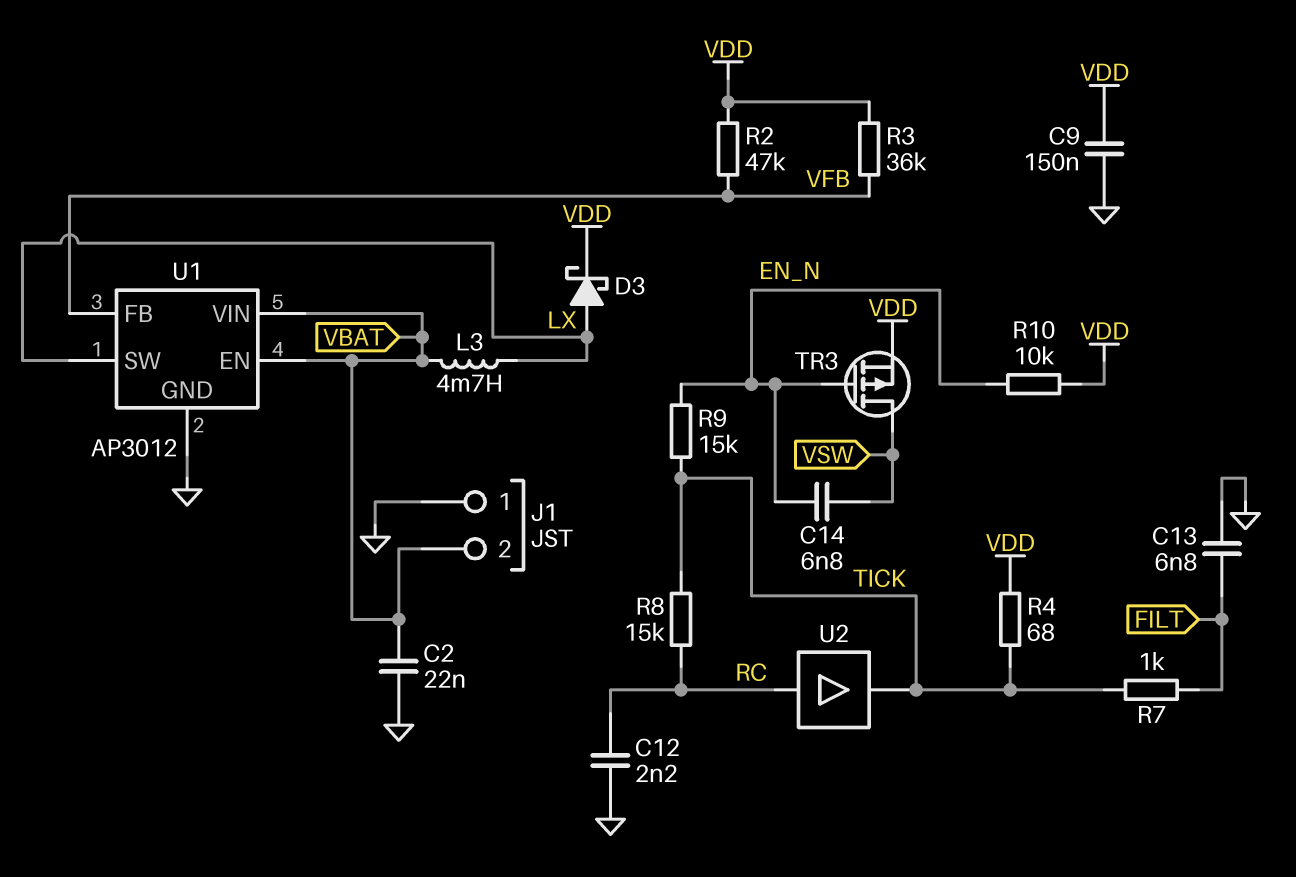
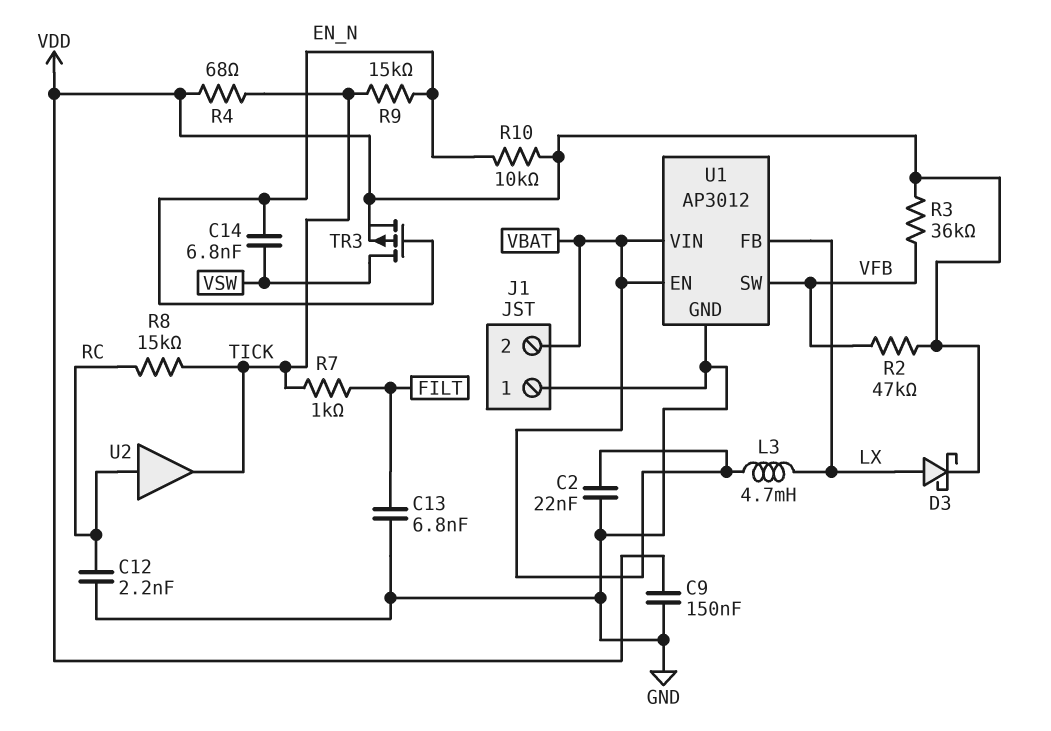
U1 pin FB: VFB -> LX
U1 pin SW: LX -> VFB

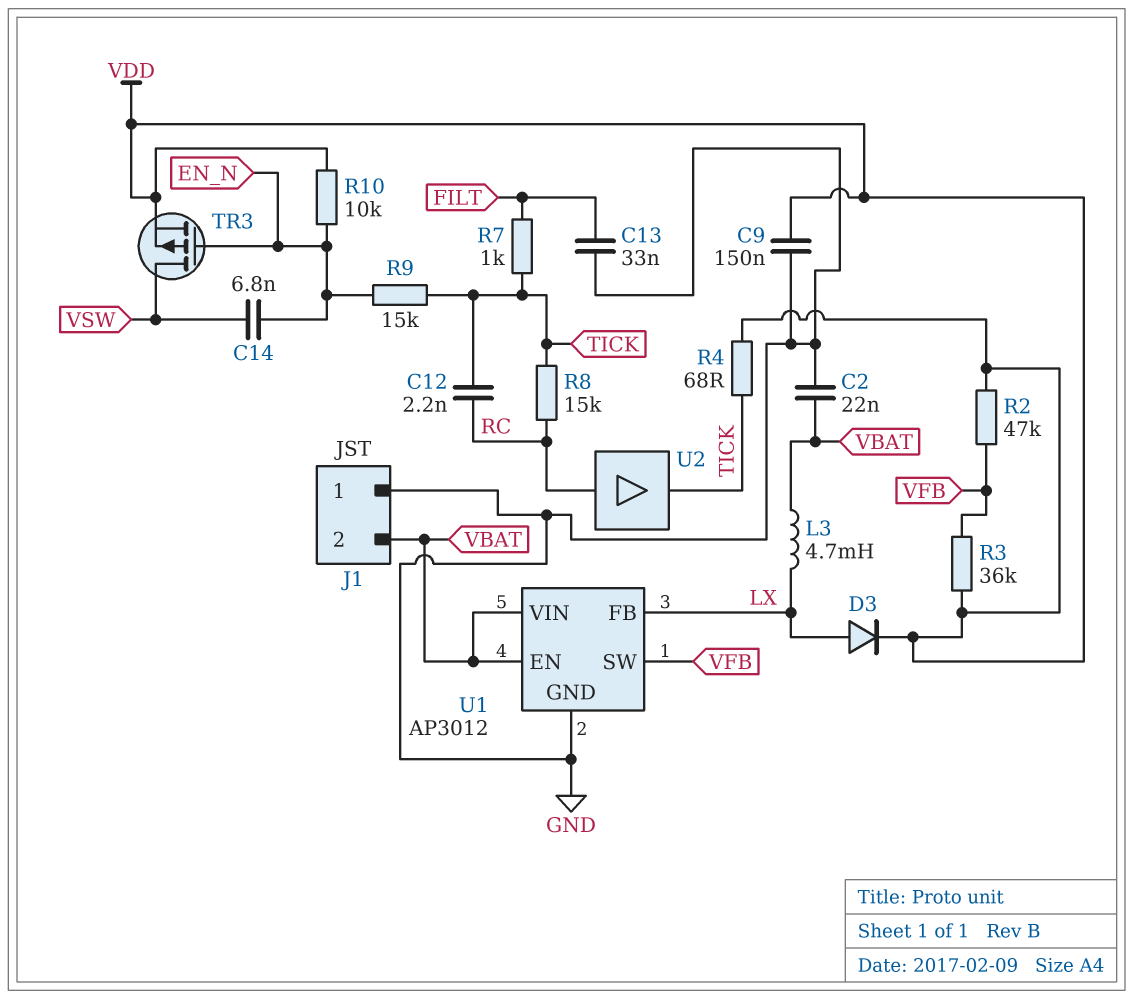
C12: 2.2nF (GND, RC) -> 2.2nF (RC, TICK)
C13: 6.8nF (FILT, GND) -> 33nF (FILT, GND)
D3: schottky (A LX, K VDD) -> diode (A LX, K VDD)

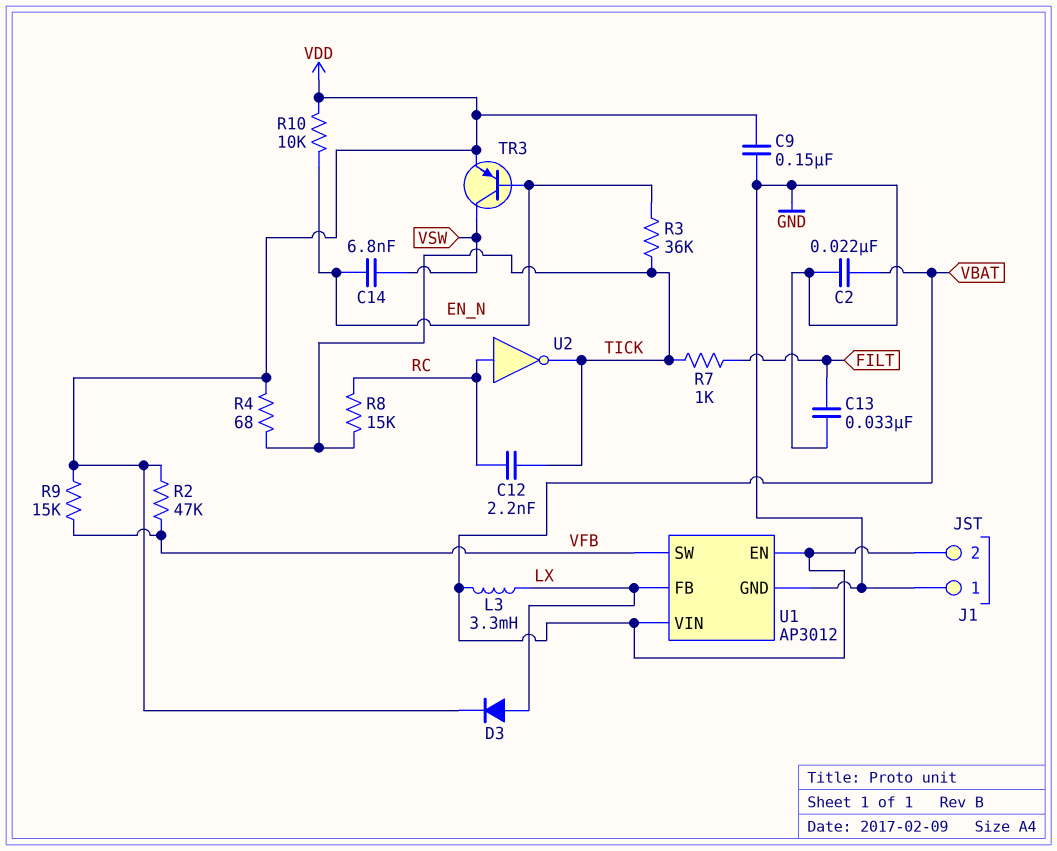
L3: 4.7mH (LX, VBAT) -> 3.3mH (LX, VBAT)
R3: 36k (VDD, VFB) -> 36k (EN_N, TICK)
R9: 15k (EN_N, TICK) -> 15k (VDD, VFB)
TR3: PMOS (G EN_N, D VSW, S VDD) -> PNP (B EN_N, C VSW, E VDD)
U2: buffer (in RC, out TICK) -> NOT (in RC, out TICK)

